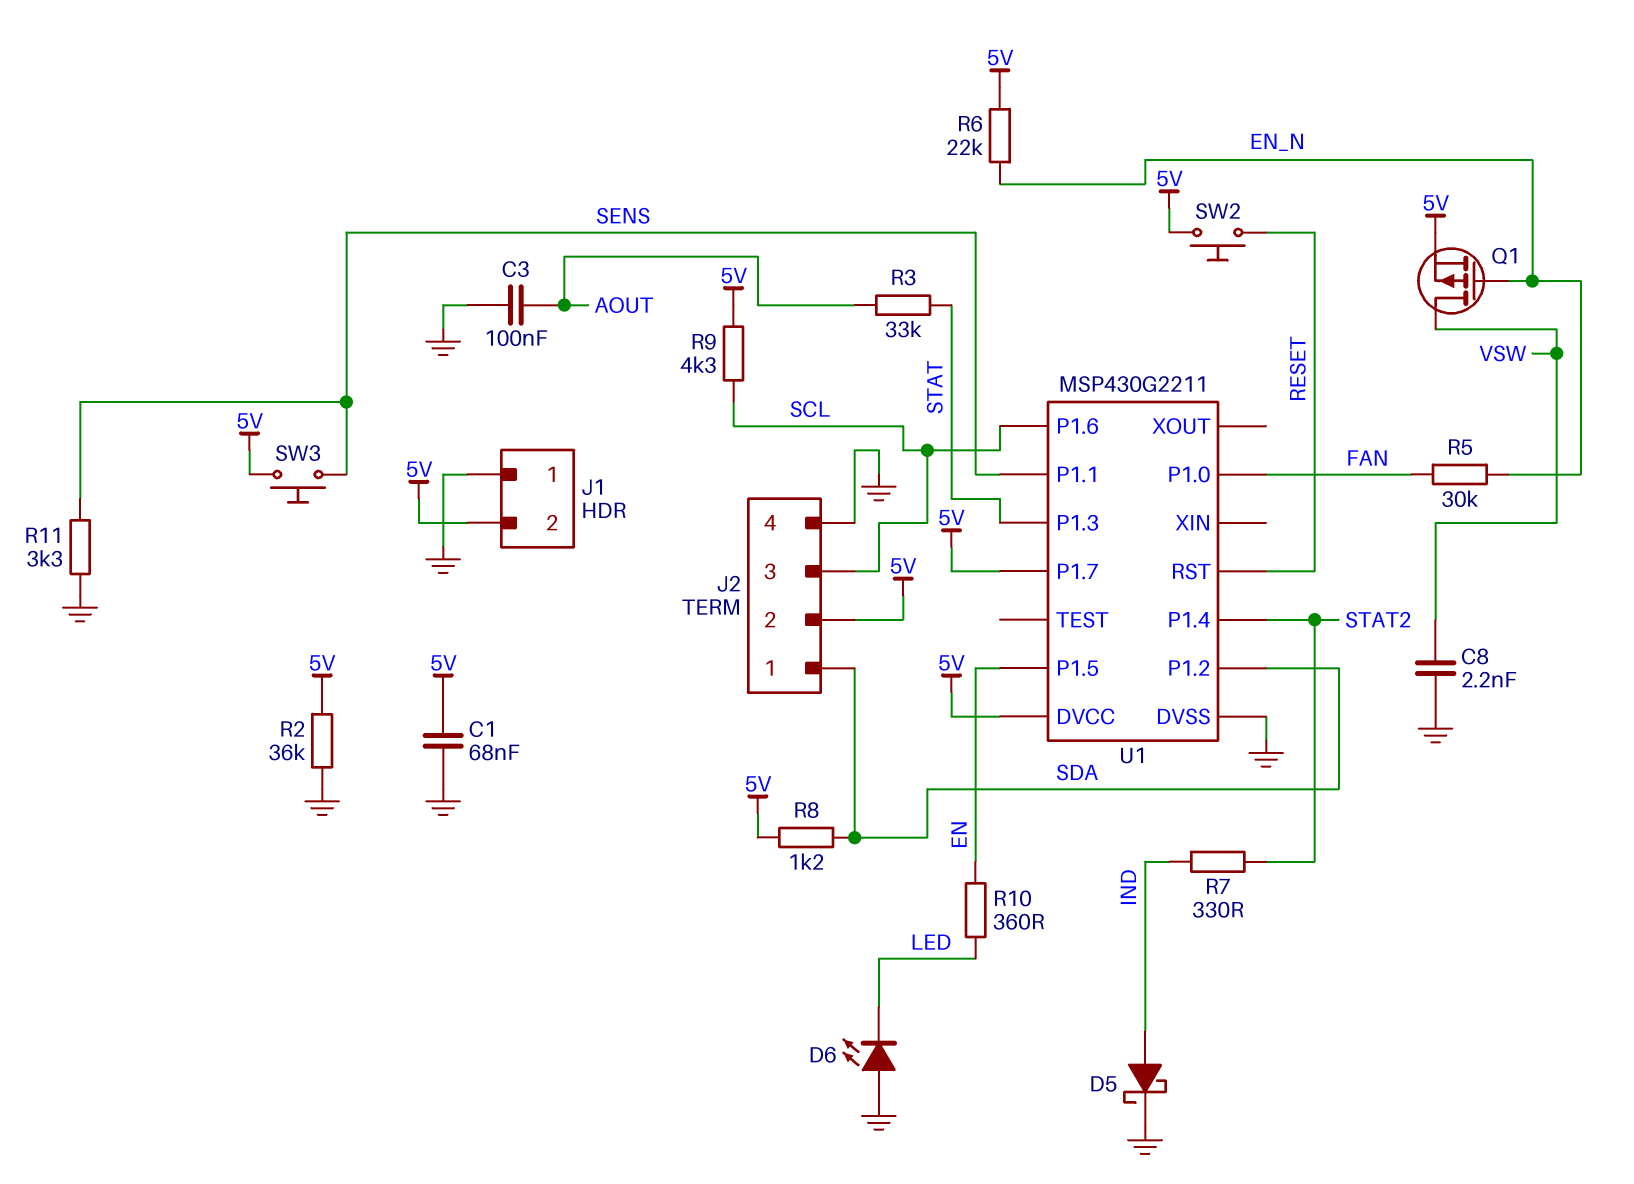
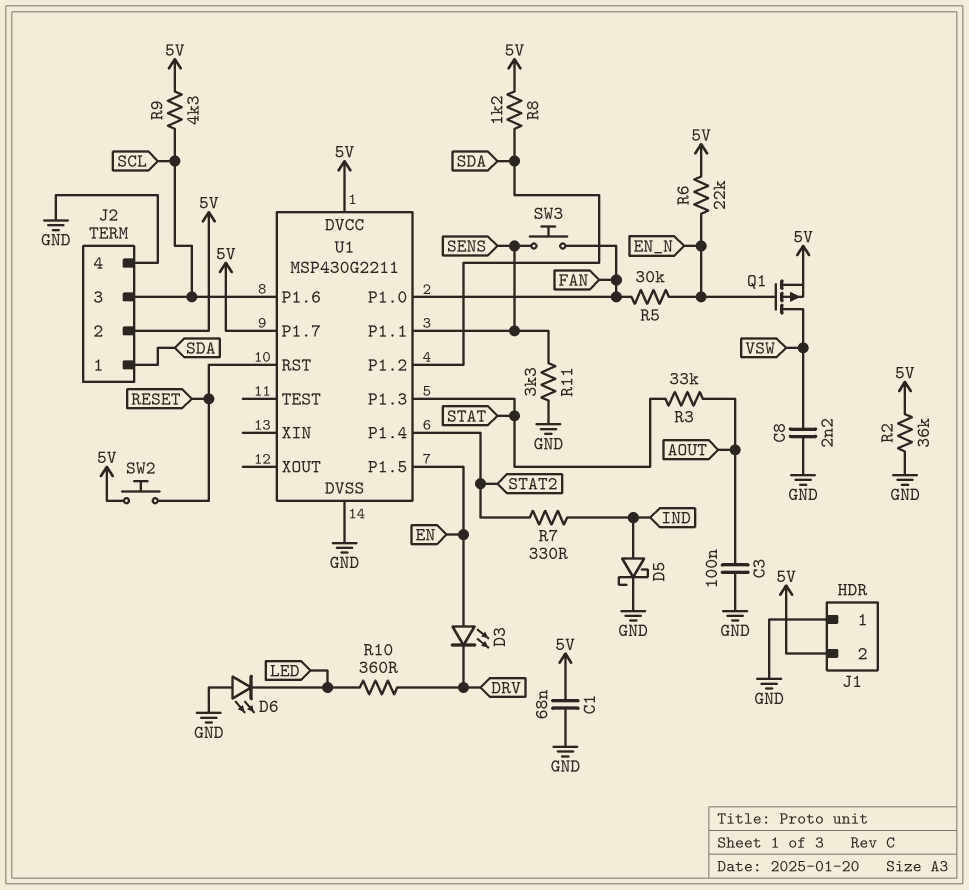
D3: none -> LED (A EN, K DRV)
R10: 360 (EN, LED) -> 360 (DRV, LED)
SW3: button (5V, SENS) -> button (FAN, SENS)

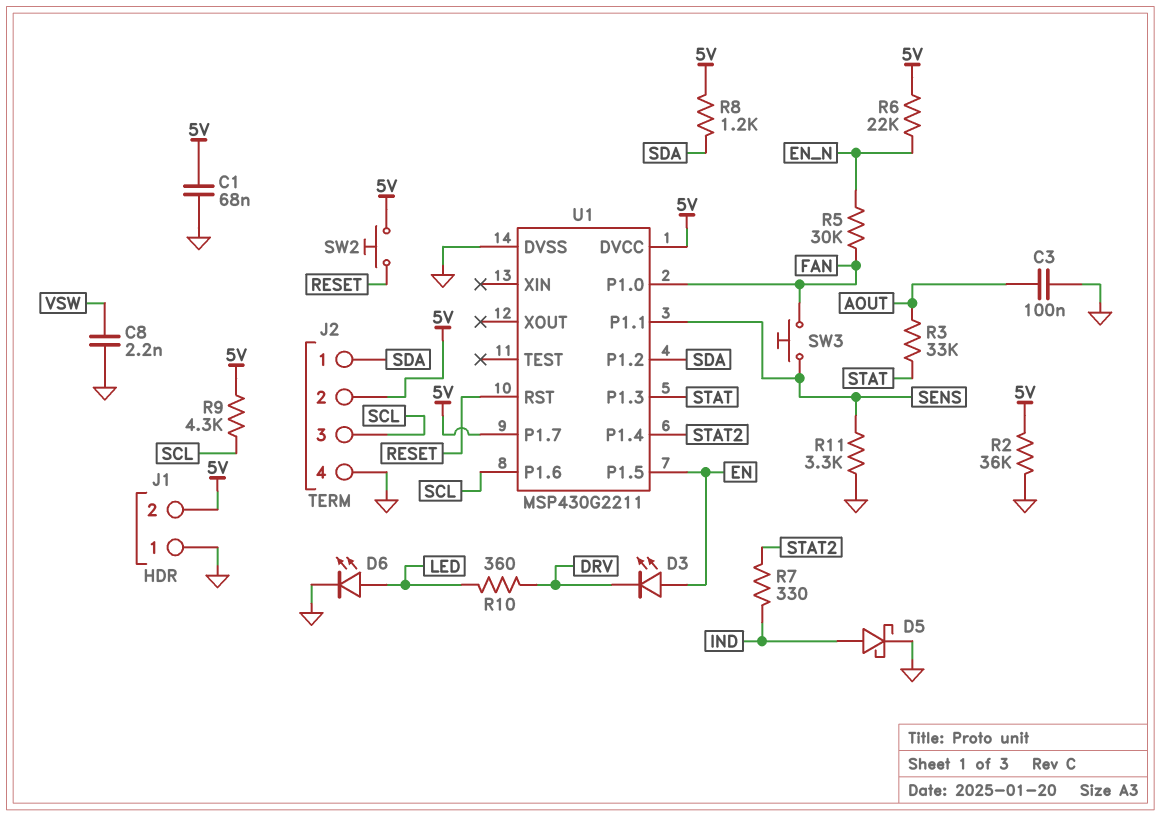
D6: LED (A GND, K LED) -> LED (A LED, K GND)
Q1: PMOS (G EN_N, D VSW, S 5V) -> none

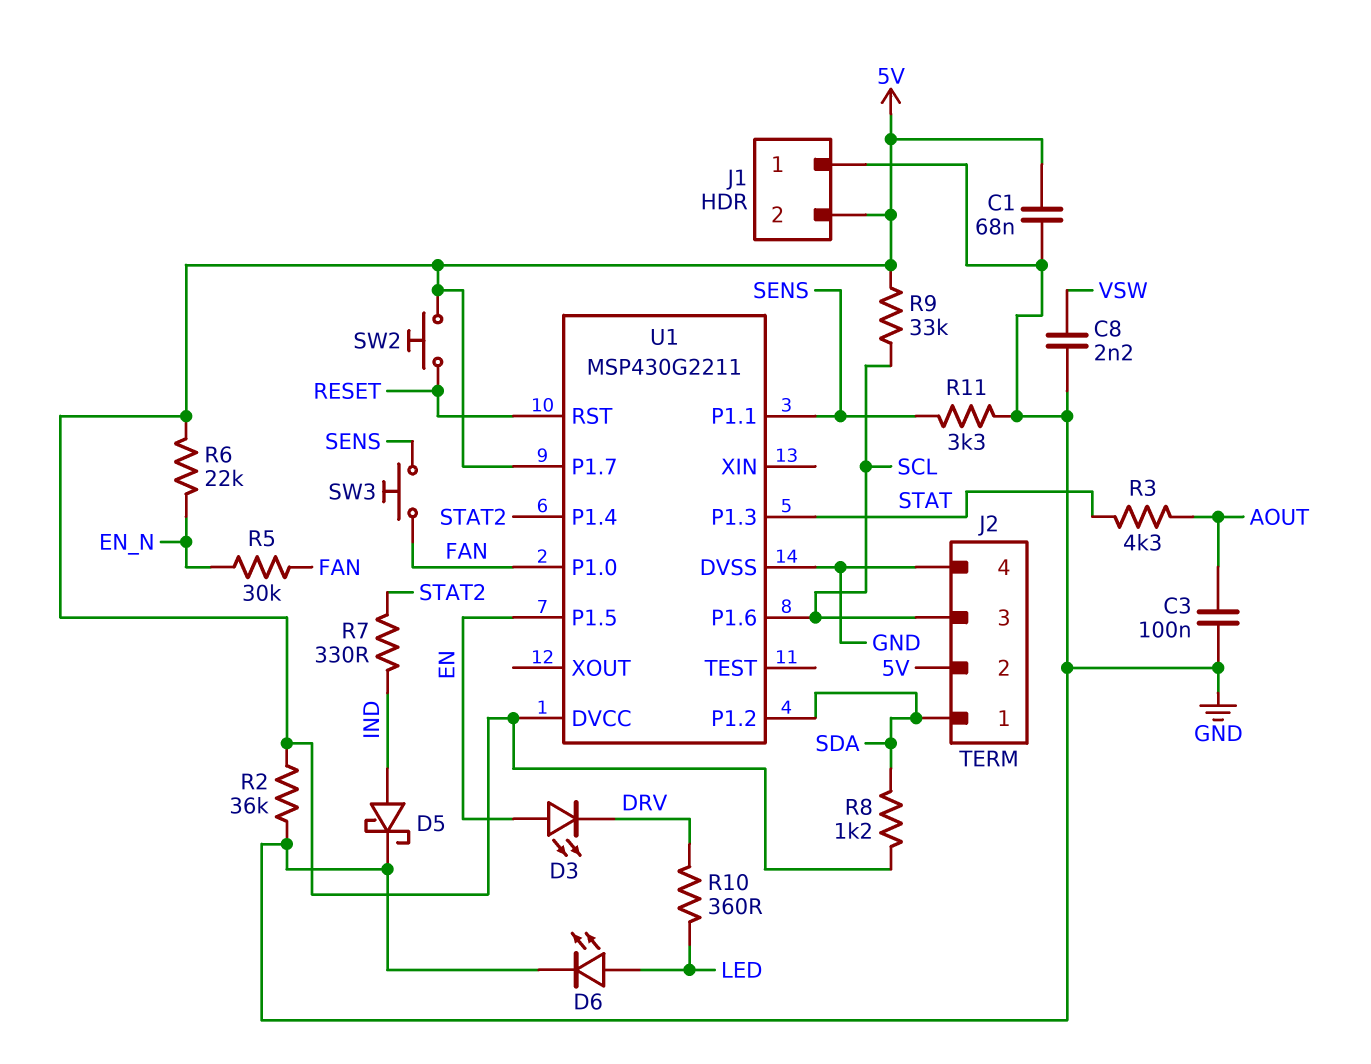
R3: 33k (AOUT, STAT) -> 4.3k (AOUT, STAT)
R9: 4.3k (5V, SCL) -> 33k (5V, SCL)

